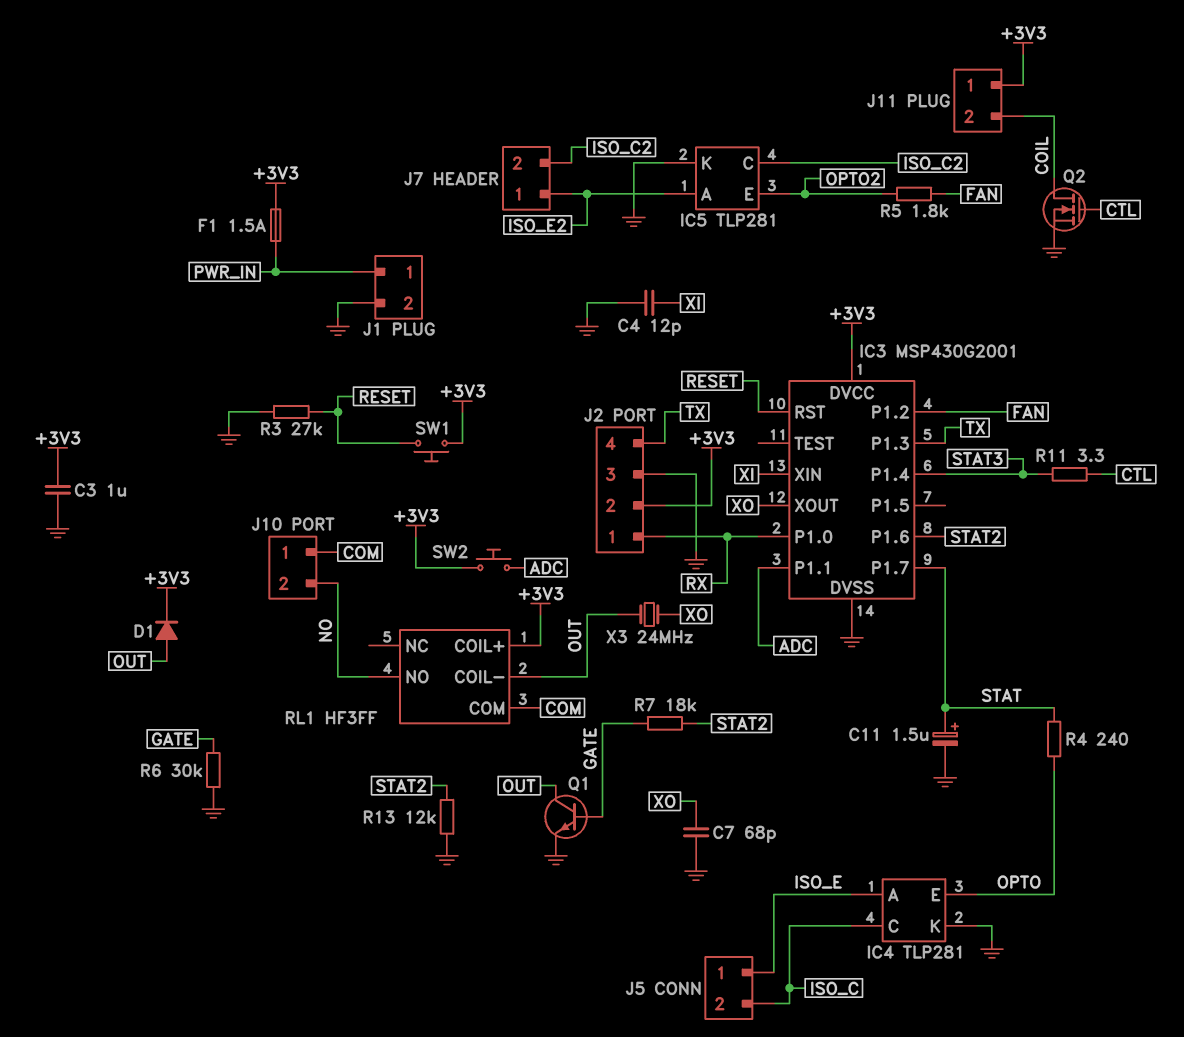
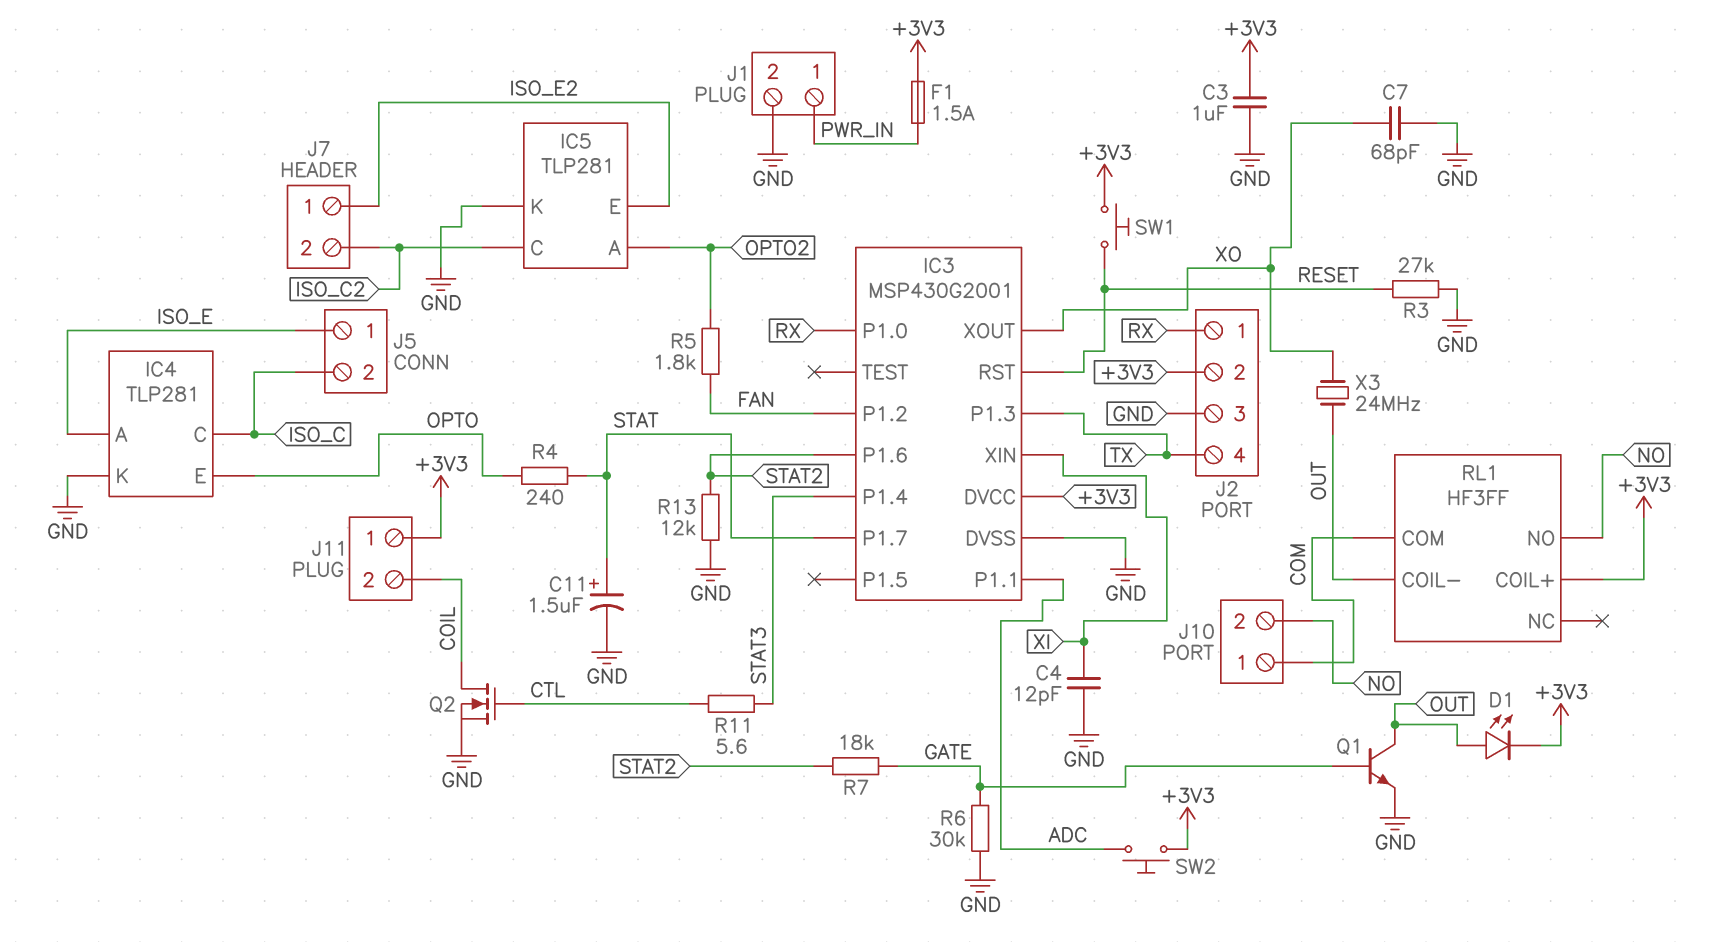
D1: diode (A OUT, K +3V3) -> LED (A OUT, K +3V3)
IC5 pin A: ISO_E2 -> OPTO2
IC5 pin E: OPTO2 -> ISO_E2
R11: 3.3 (CTL, STAT3) -> 5.6 (CTL, STAT3)

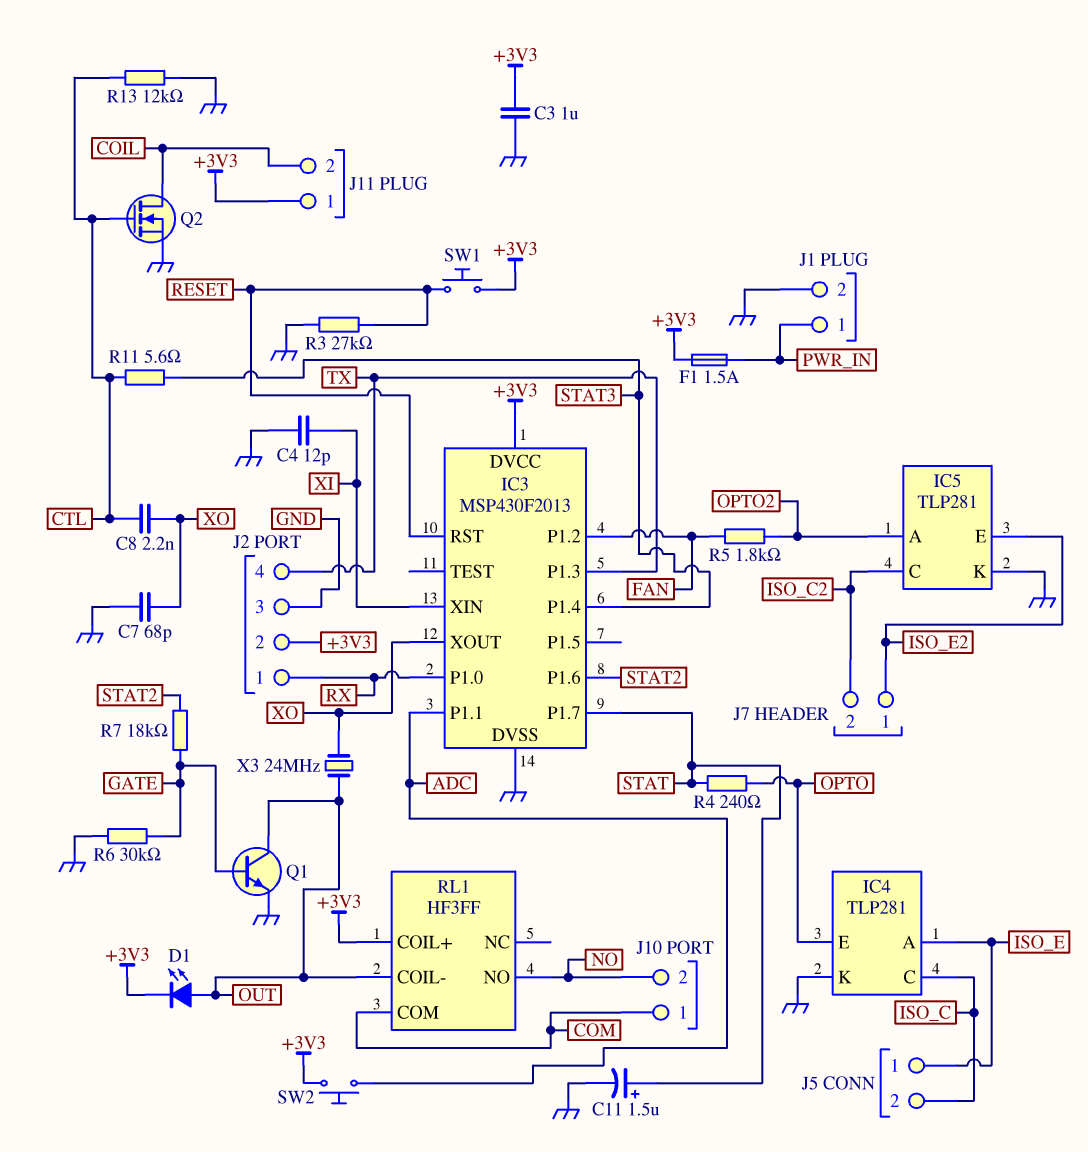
C8: none -> 2.2nF (CTL, XO)
IC3: MSP430G2001 -> MSP430F2013
R13: 12k (GND, STAT2) -> 12k (CTL, GND)

